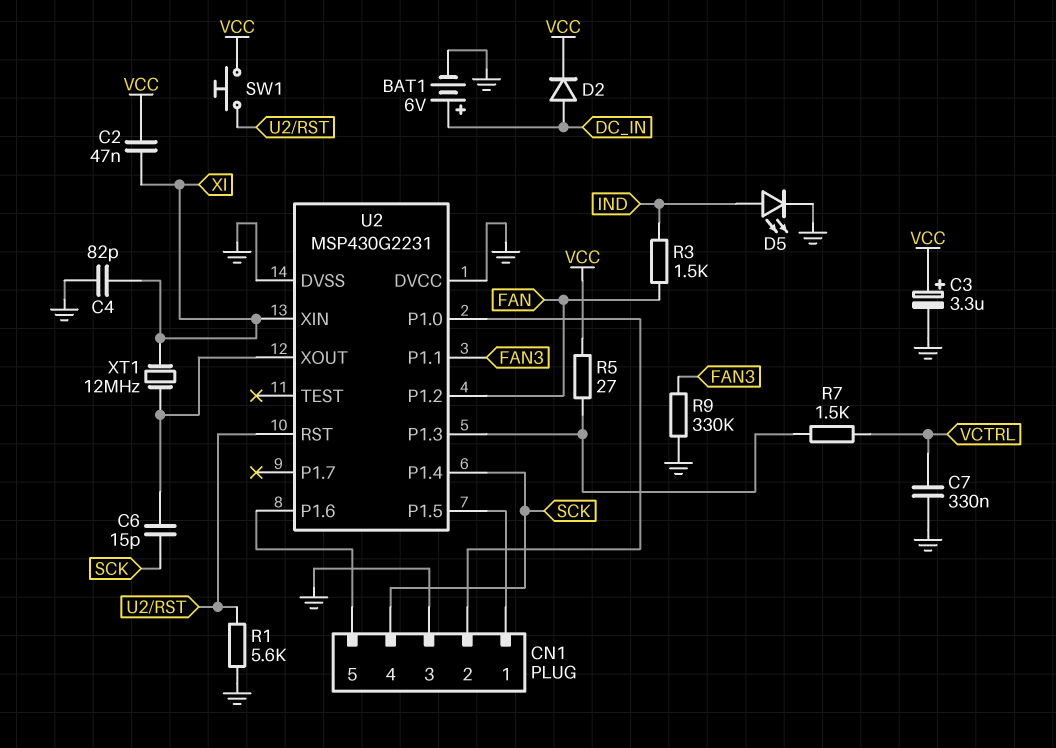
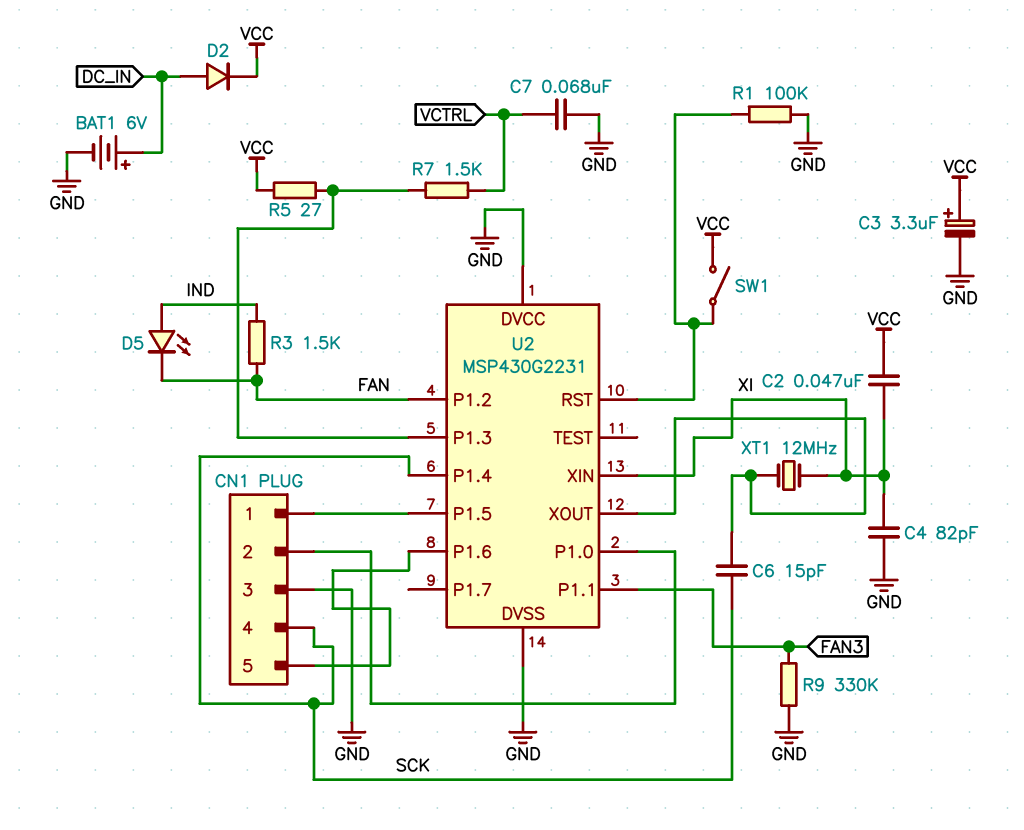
C7: 330nF (GND, VCTRL) -> 68nF (GND, VCTRL)
D5: LED (A IND, K GND) -> LED (A IND, K FAN)
R1: 5.6k (GND, U2/RST) -> 100k (GND, U2/RST)
SW1: button (U2/RST, VCC) -> switch (U2/RST, VCC)

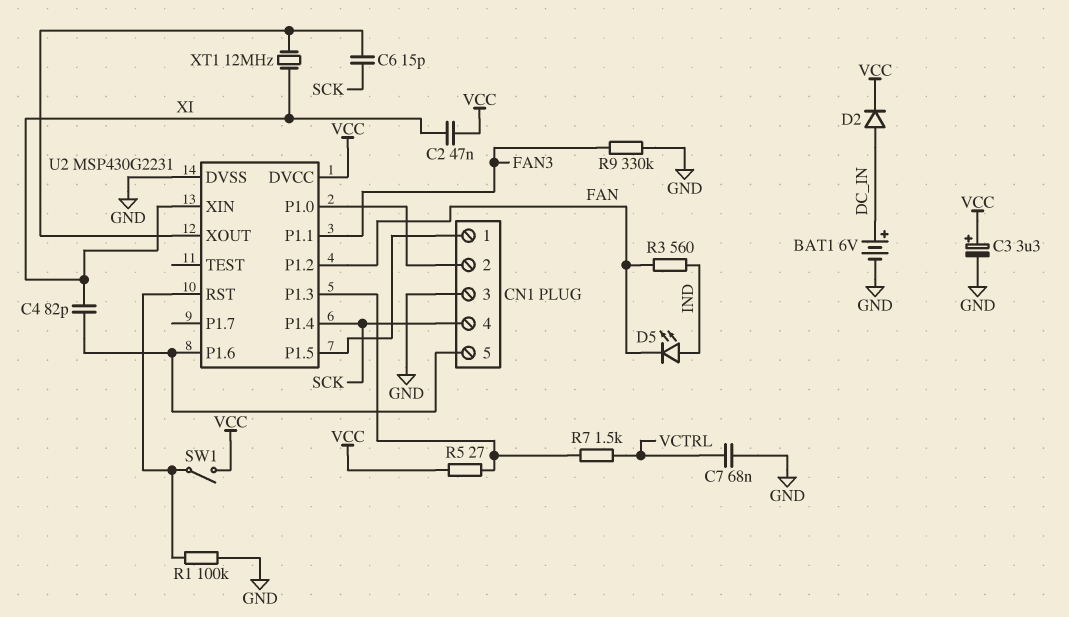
C4: 82pF (GND, XI) -> 82pF (CN1/5, XI)
R3: 1.5k (FAN, IND) -> 560 (FAN, IND)
U2 pin DVCC: GND -> VCC

